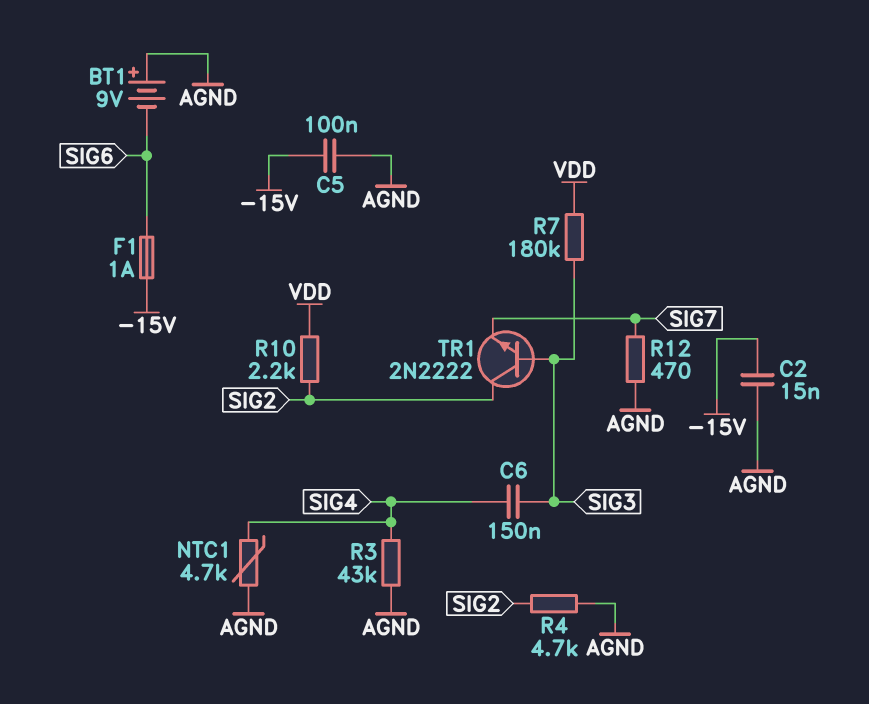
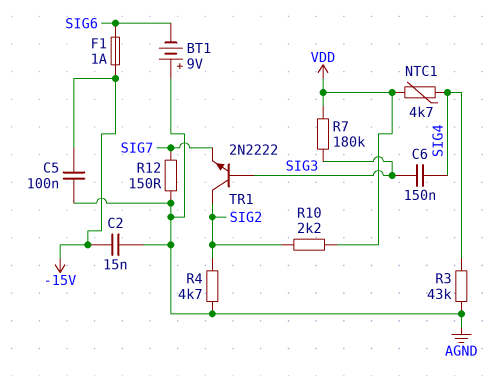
NTC1: 4.7k (AGND, SIG4) -> 4.7k (SIG4, VDD)
R12: 470 (AGND, SIG7) -> 150 (AGND, SIG7)

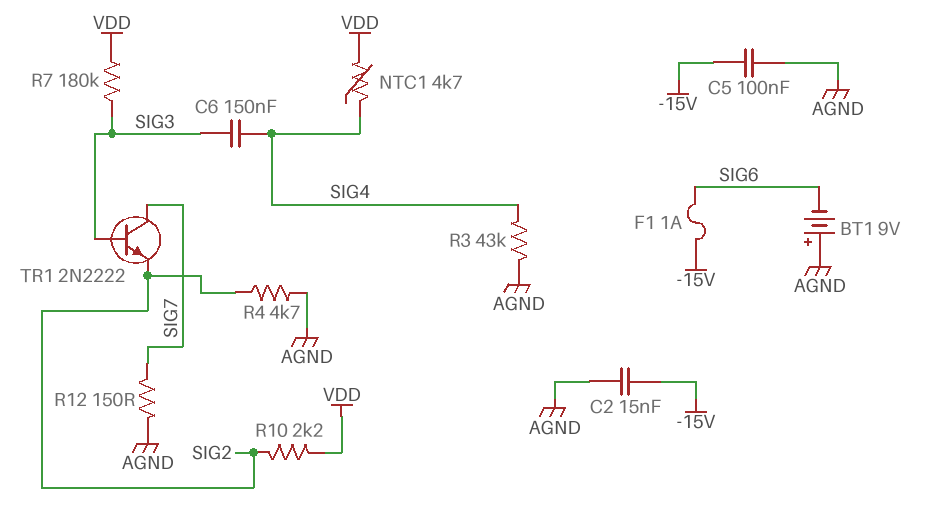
TR1: NPN 2N2222 (B SIG3, C SIG2, E SIG7) -> NPN 2N2222 (B SIG3, C SIG7, E SIG2)

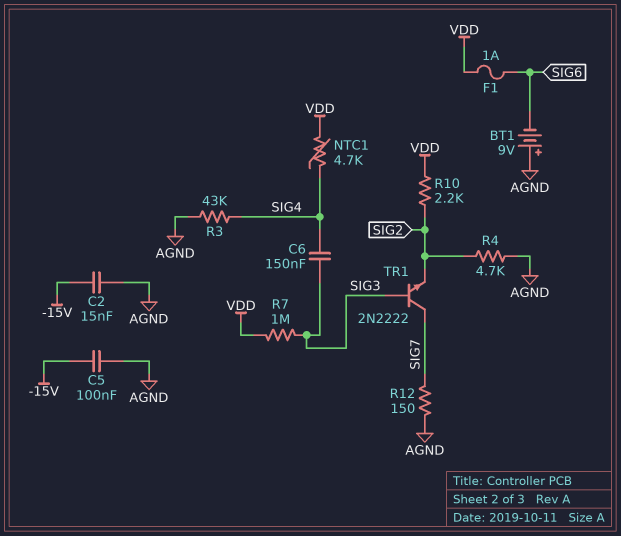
F1: 1A (-15V, SIG6) -> 1A (SIG6, VDD)
R7: 180k (SIG3, VDD) -> 1M (SIG3, VDD)

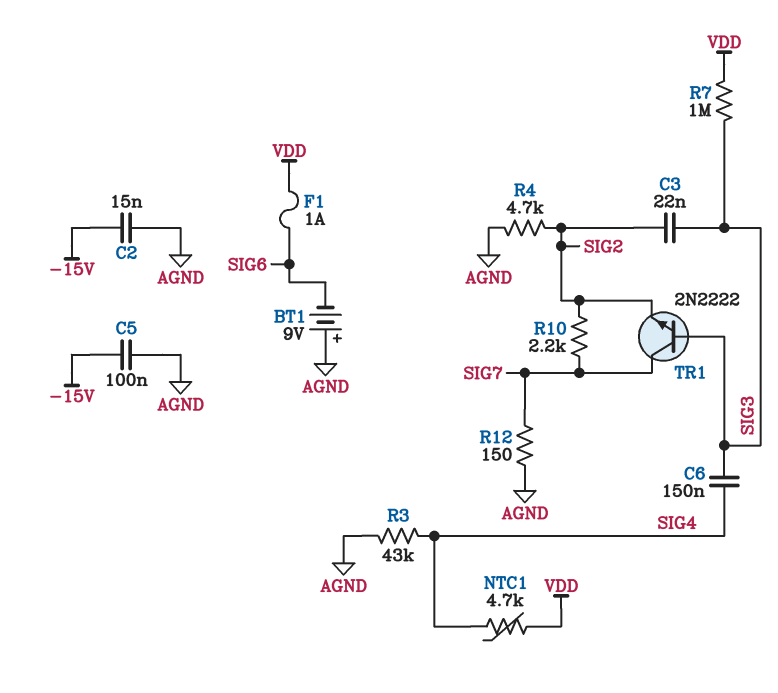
C3: none -> 22nF (SIG2, SIG3)
R10: 2.2k (SIG2, VDD) -> 2.2k (SIG2, SIG7)

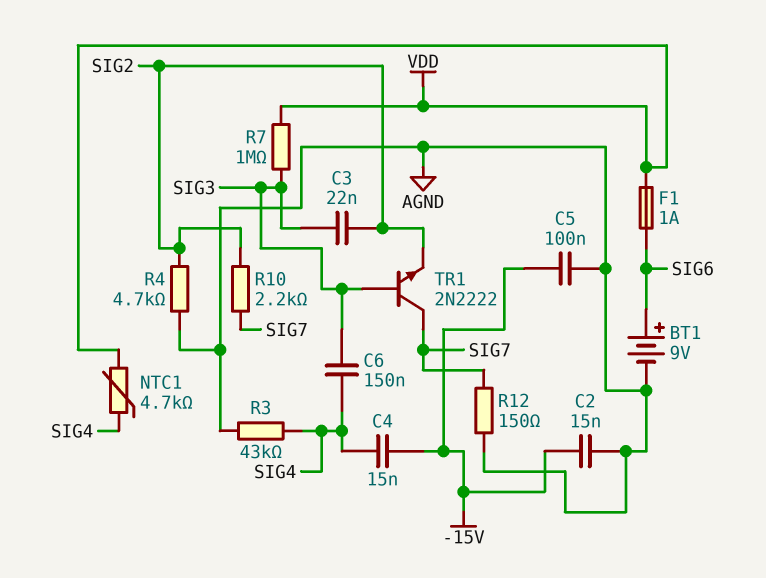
BT1: 9V (plus AGND, minus SIG6) -> 9V (plus SIG6, minus AGND)
C4: none -> 15nF (-15V, SIG4)

